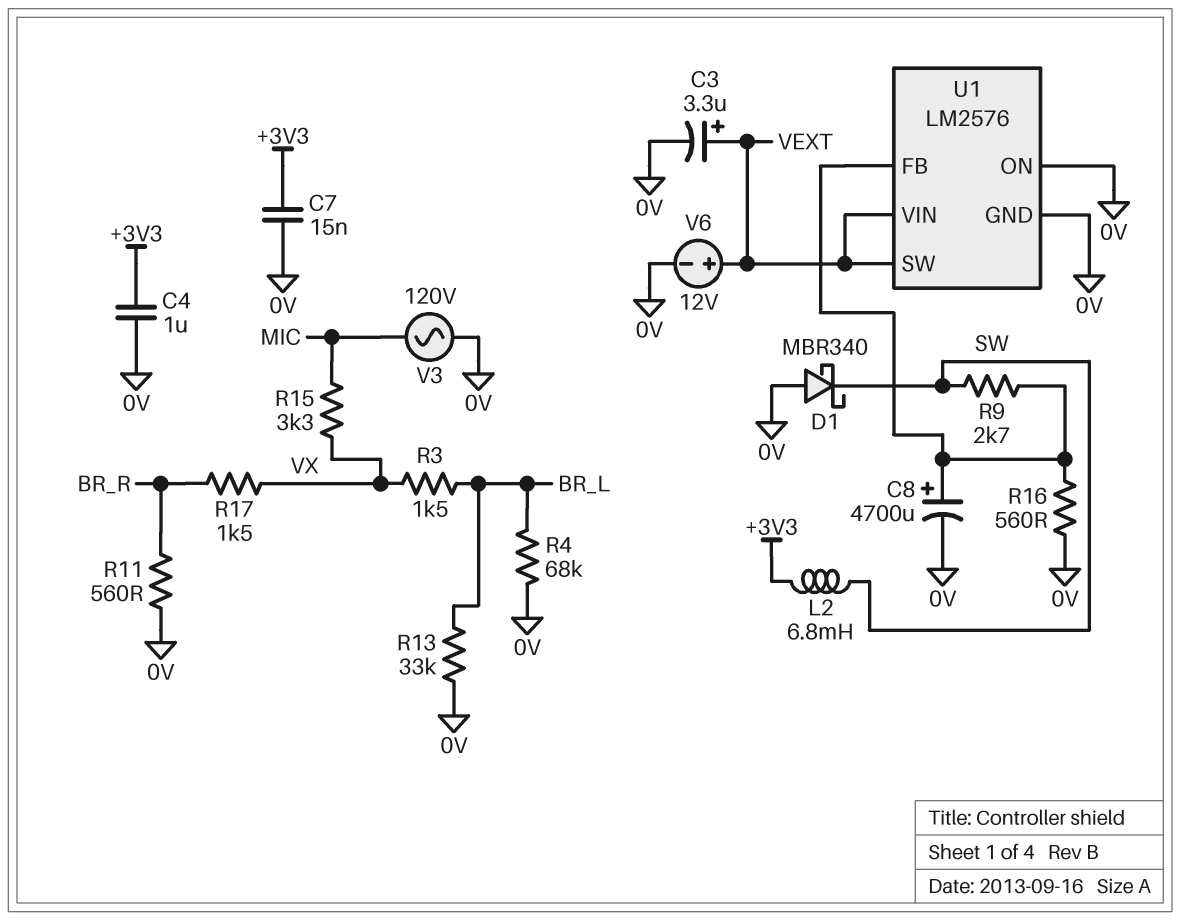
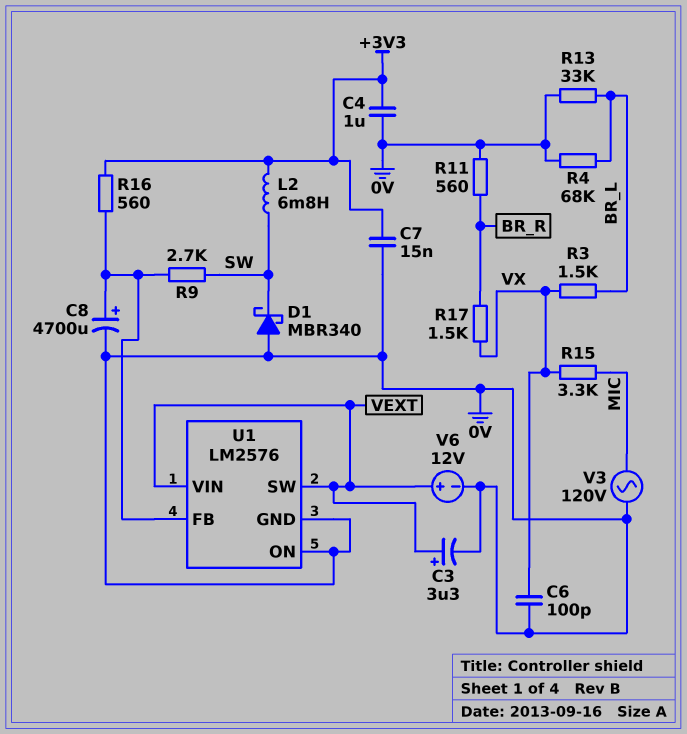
C6: none -> 100pF (0V, VX)
R16: 560 (0V, U1/FB) -> 560 (+3V3, U1/FB)

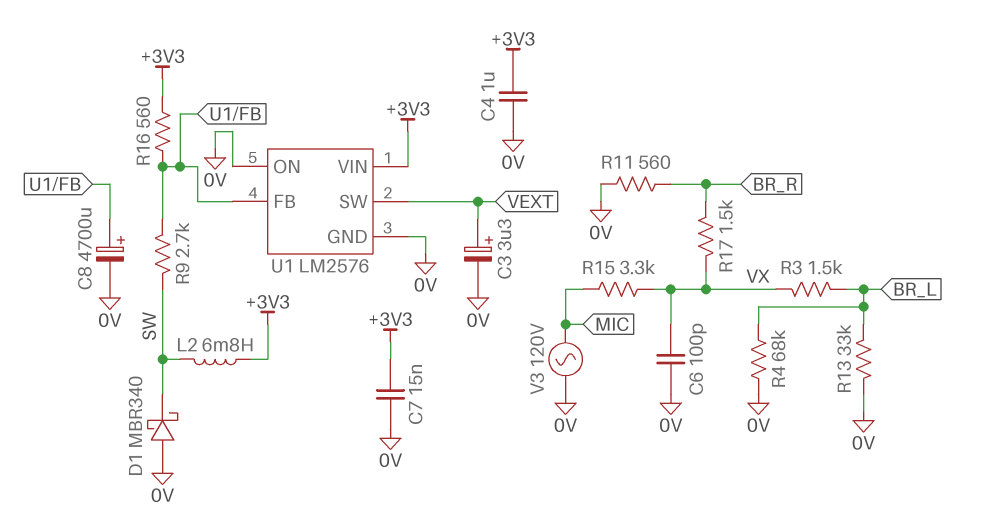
U1 pin VIN: VEXT -> +3V3
V6: 12V (plus VEXT, minus 0V) -> none

